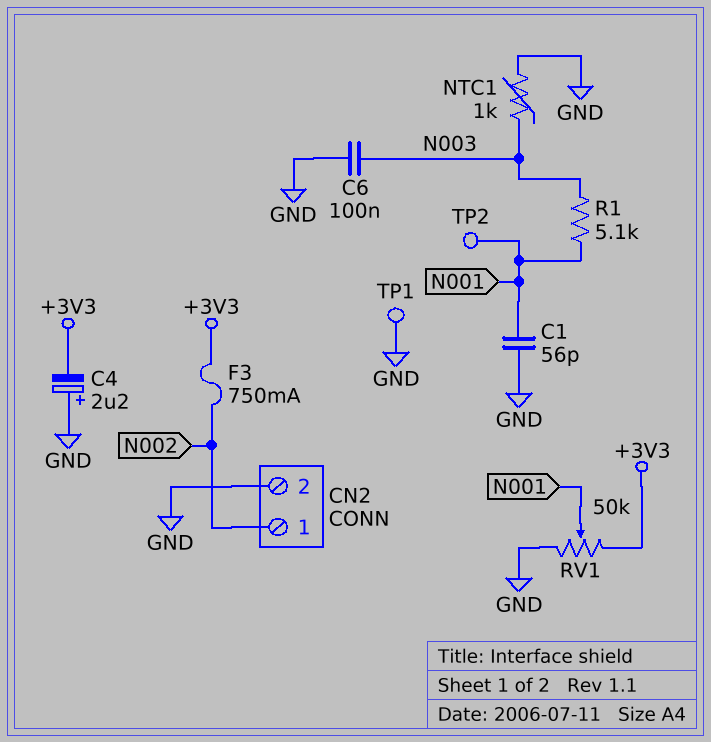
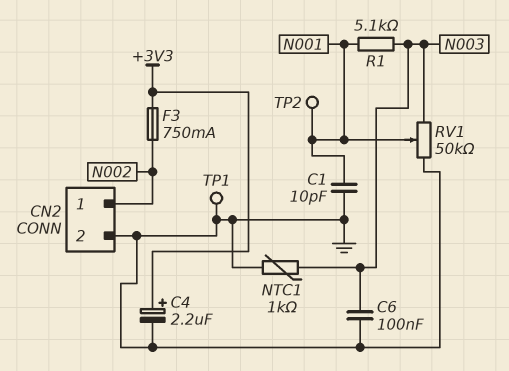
C1: 56pF (GND, N001) -> 10pF (GND, N001)
C4: 2.2uF (plus GND, minus +3V3) -> 2.2uF (plus +3V3, minus GND)
RV1: 50k (+3V3, GND, wiper N001) -> 50k (GND, N003, wiper N001)

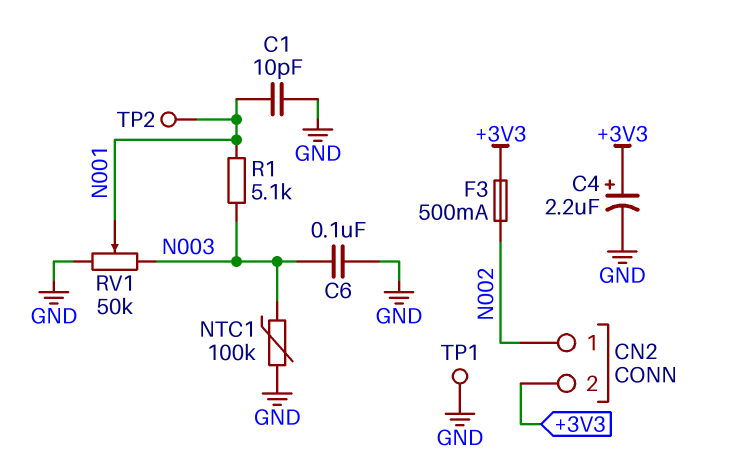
CN2 pin 2: GND -> +3V3
F3: 750mA (+3V3, N002) -> 500mA (+3V3, N002)
NTC1: 1k (GND, N003) -> 100k (GND, N003)

